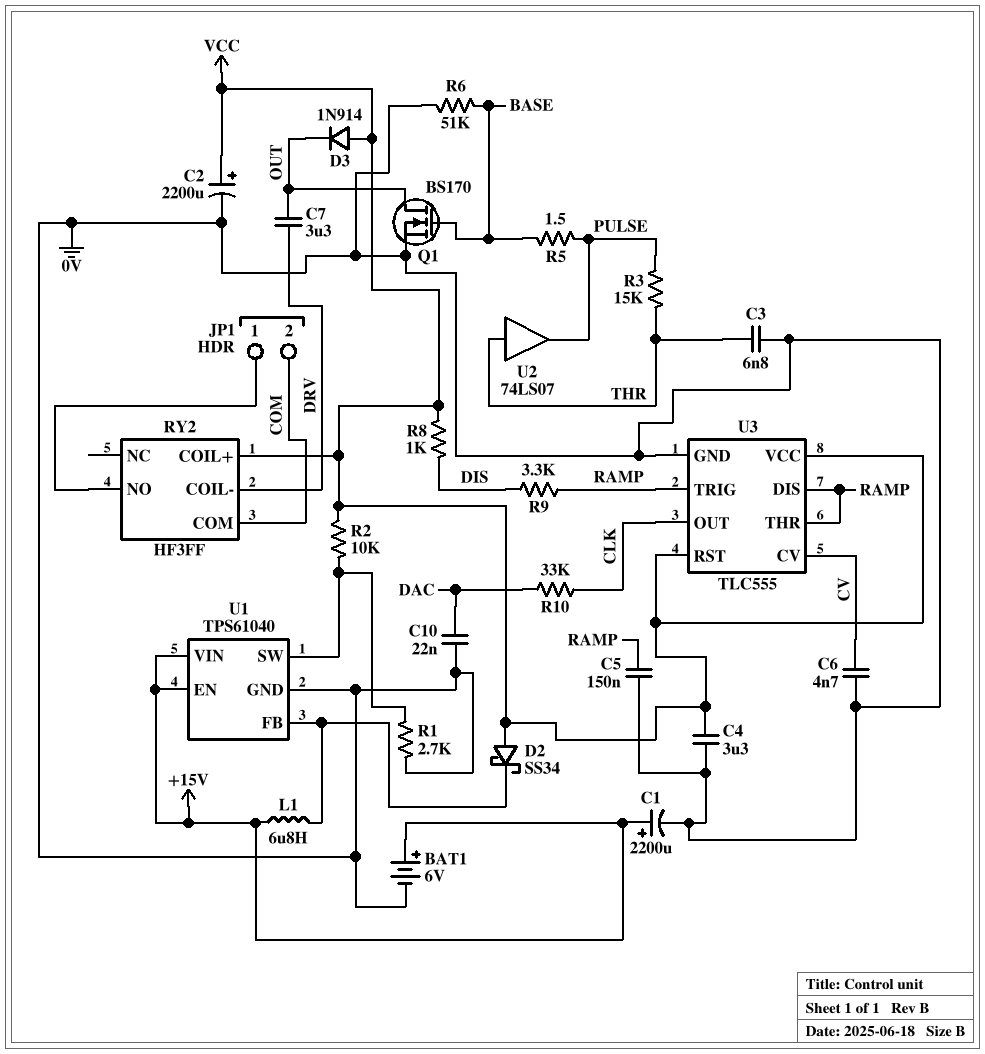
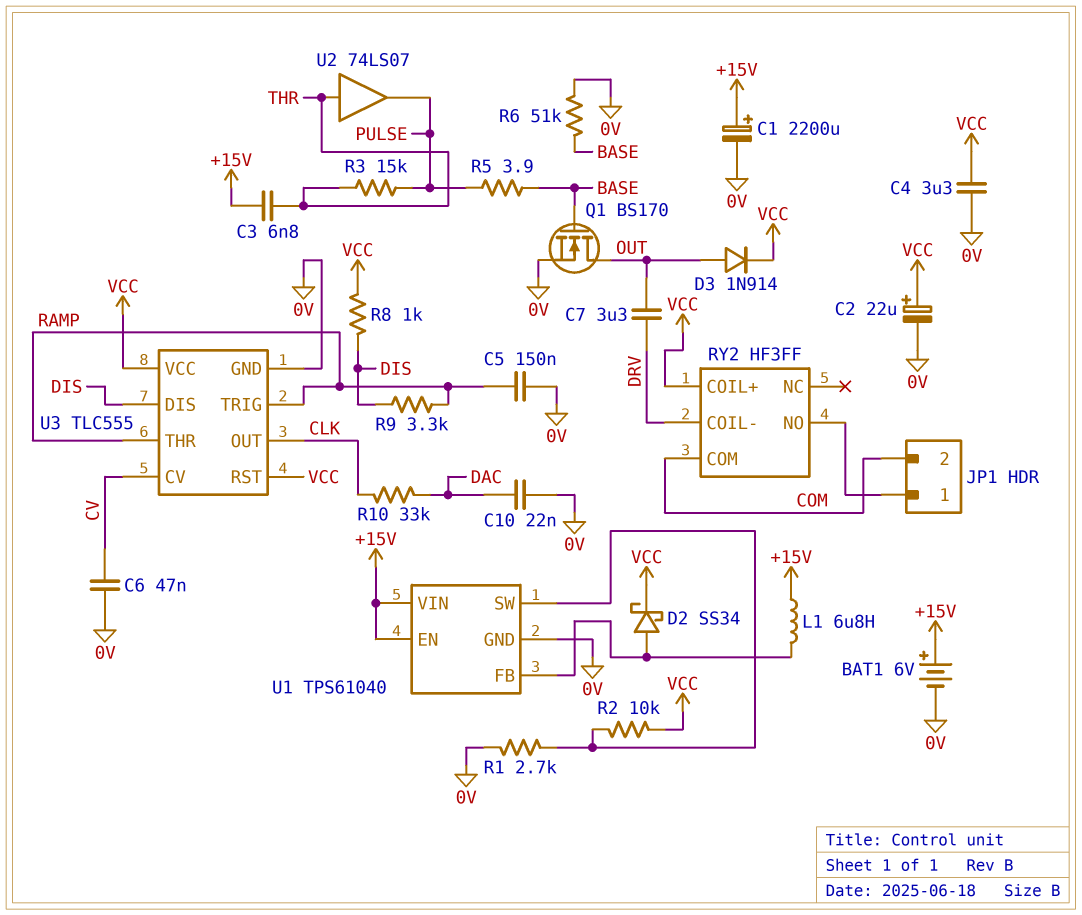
C2: 2200uF (plus VCC, minus 0V) -> 22uF (plus VCC, minus 0V)
C3: 6.8nF (0V, THR) -> 6.8nF (+15V, THR)
C6: 4.7nF (0V, CV) -> 47nF (0V, CV)
D2: schottky SS34 (A VCC, K U1/FB) -> schottky SS34 (A U1/FB, K VCC)
D3: diode 1N914 (A VCC, K OUT) -> diode 1N914 (A OUT, K VCC)
R5: 1.5 (BASE, PULSE) -> 3.9 (BASE, PULSE)
U3 pin DIS: RAMP -> DIS

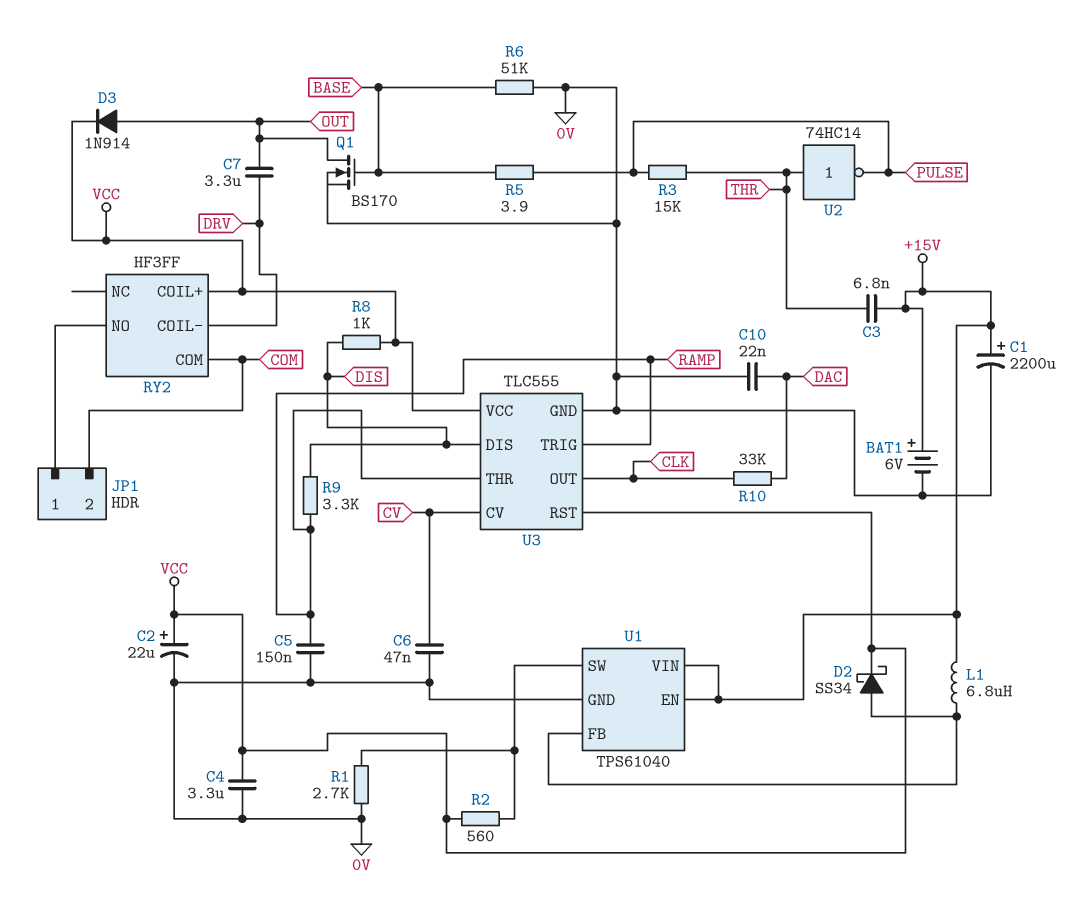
R2: 10k (U1/SW, VCC) -> 560 (U1/SW, VCC)
U2: buffer 74LS07 (in THR, out PULSE) -> NOT 74HC14 (in THR, out PULSE)

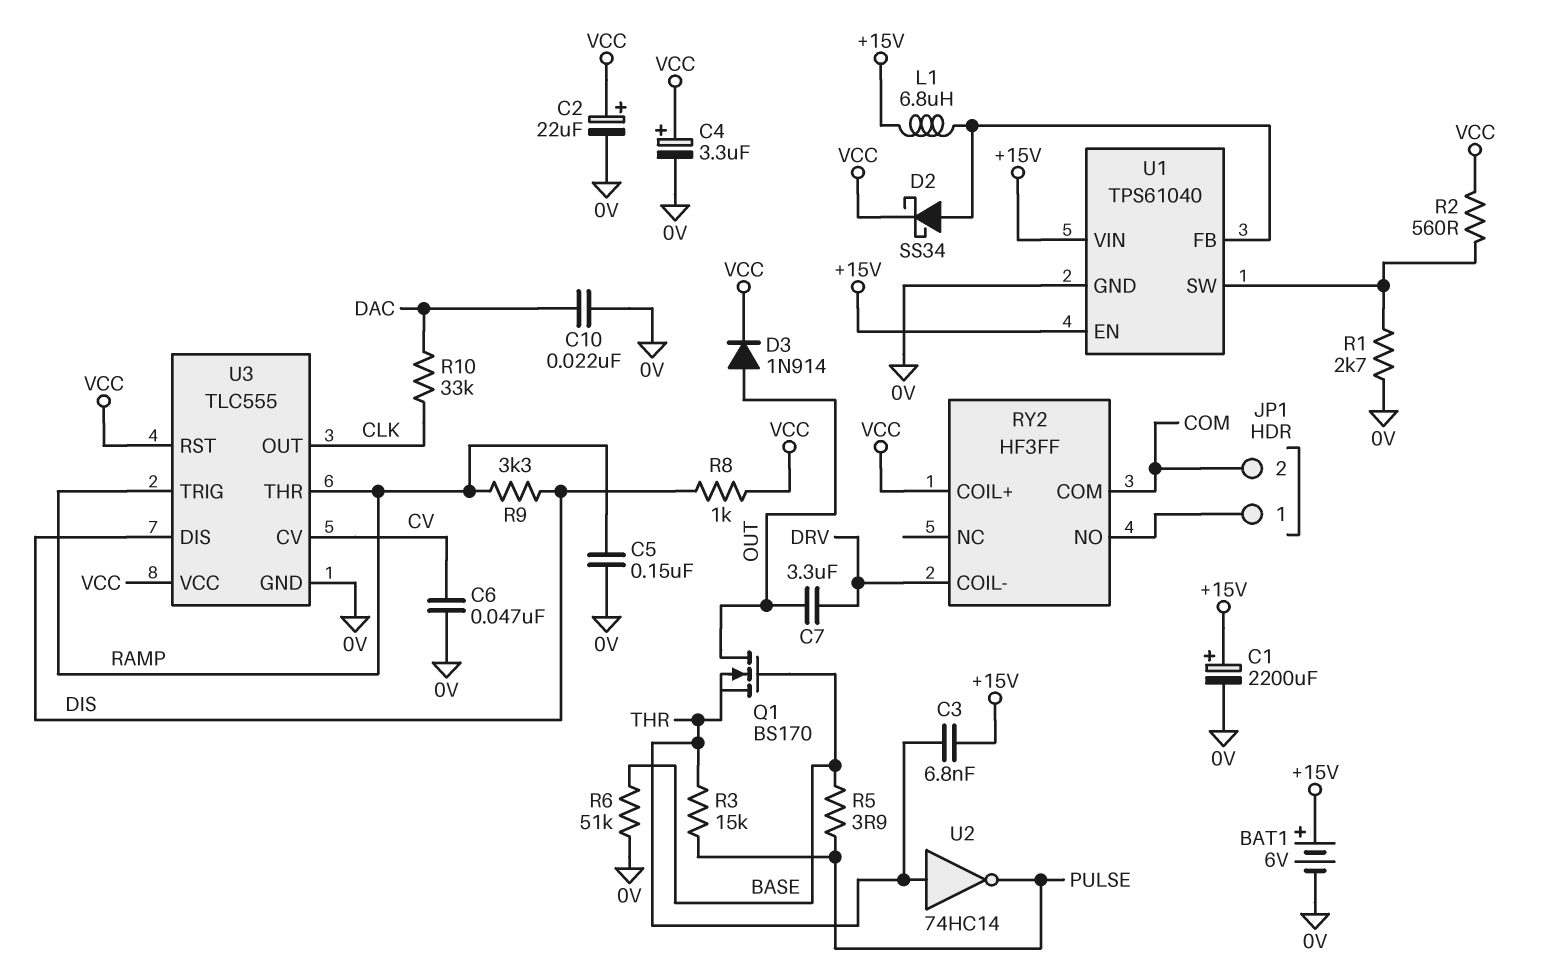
C4: 3.3uF (0V, VCC) -> 3.3uF (plus VCC, minus 0V)
Q1: NMOS BS170 (G BASE, D OUT, S 0V) -> NMOS BS170 (G BASE, D OUT, S THR)

